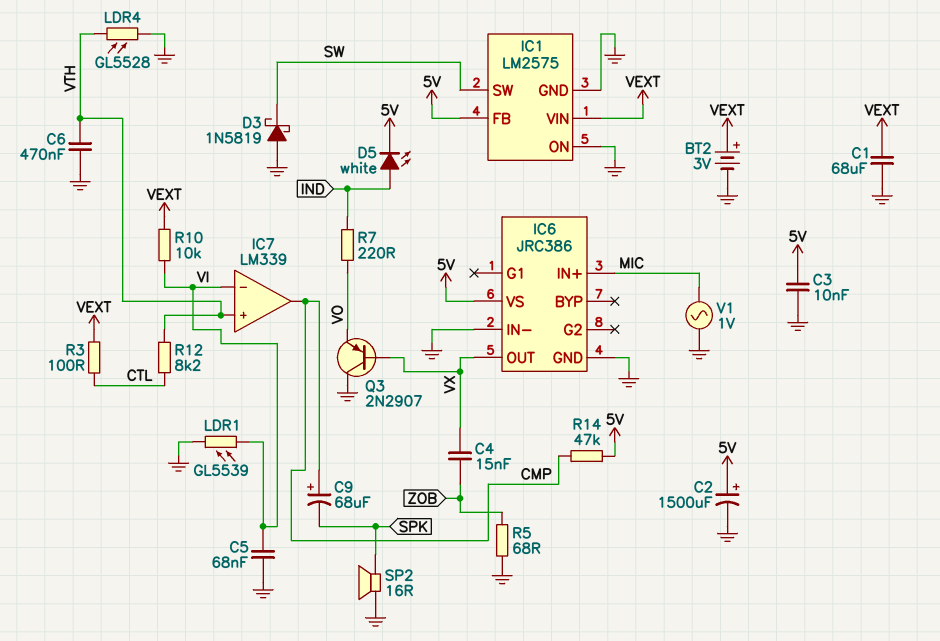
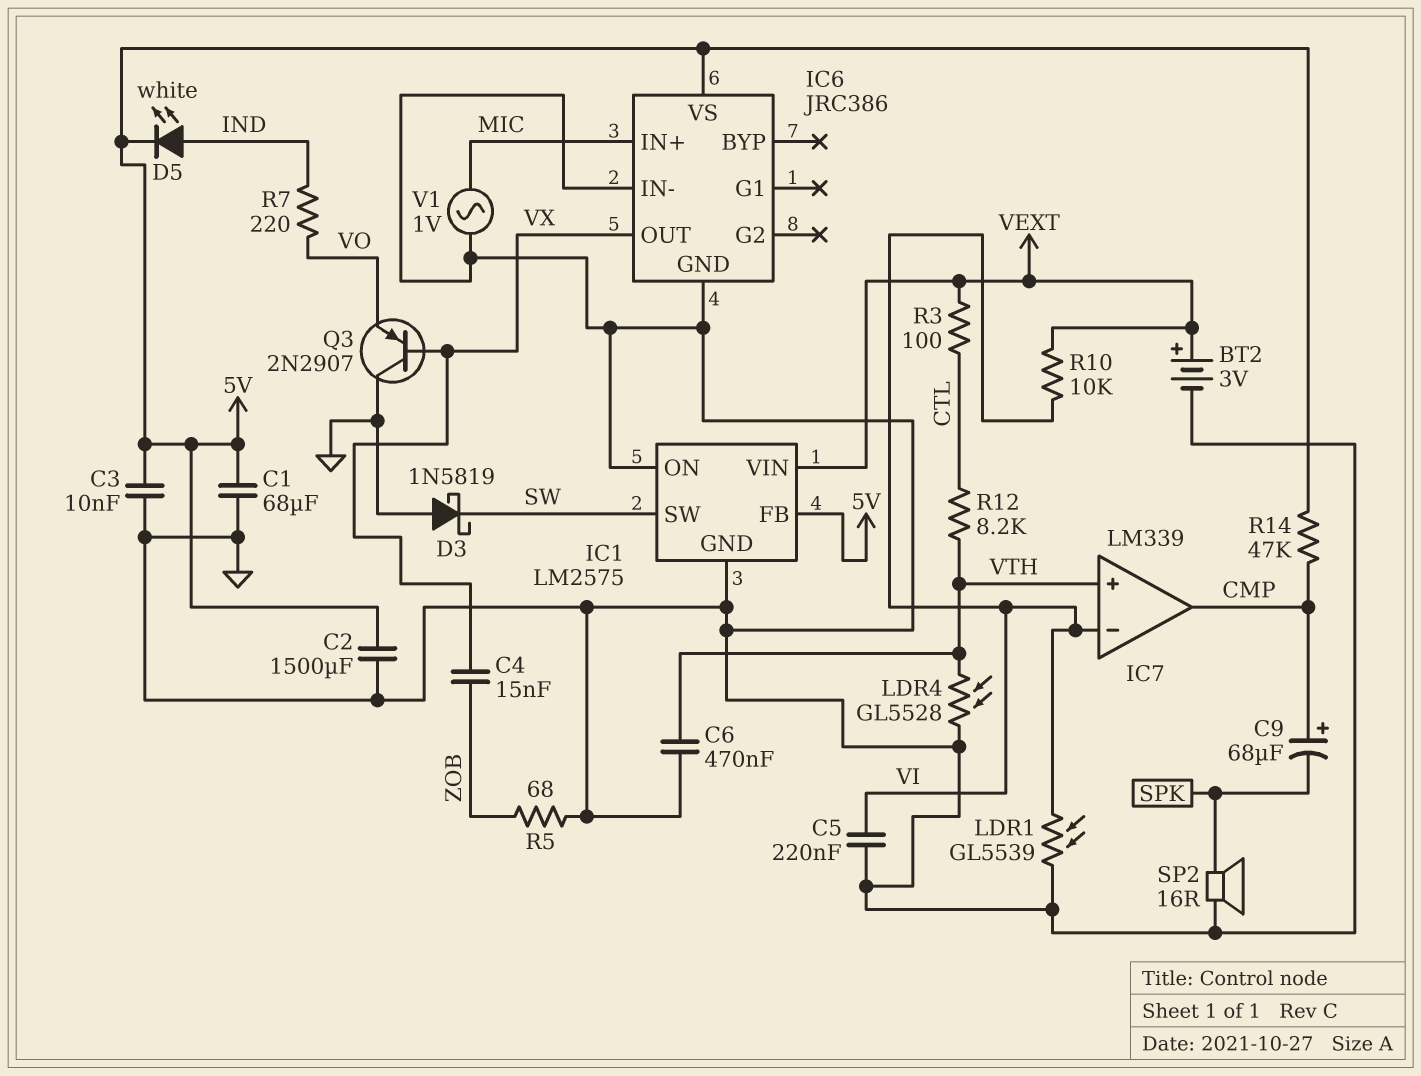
C1: 68uF (GND, VEXT) -> 68uF (5V, GND)
C2: 1500uF (plus 5V, minus GND) -> 1500uF (5V, GND)
C5: 68nF (GND, VI) -> 220nF (GND, VI)

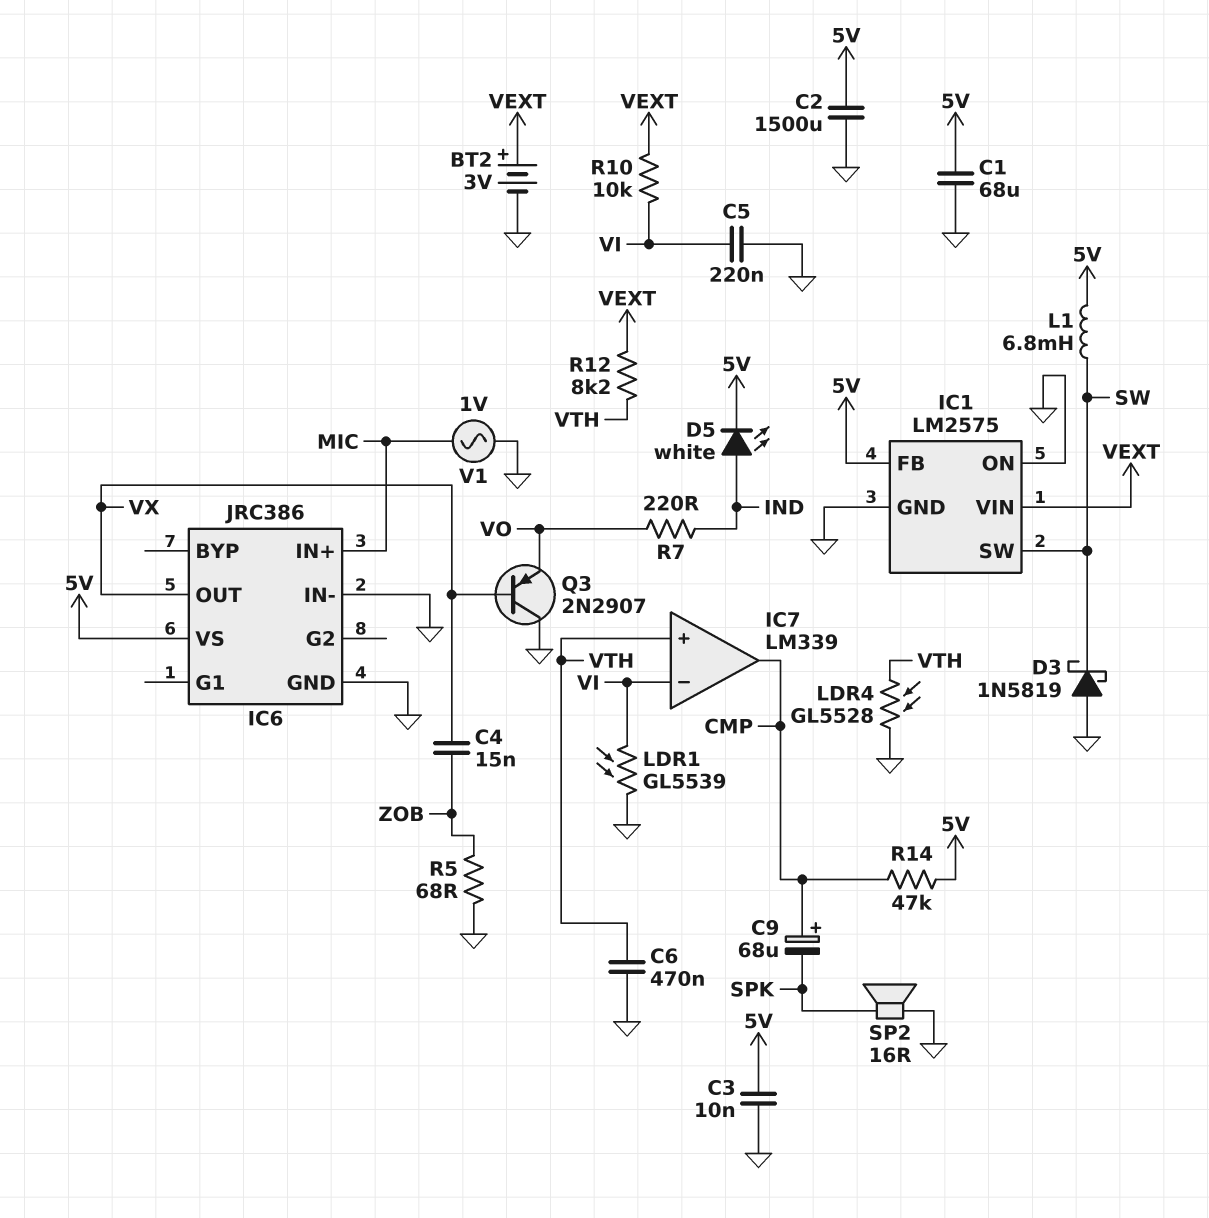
L1: none -> 6.8mH (5V, SW)
R3: 100 (CTL, VEXT) -> none
R12: 8.2k (CTL, VTH) -> 8.2k (VEXT, VTH)

